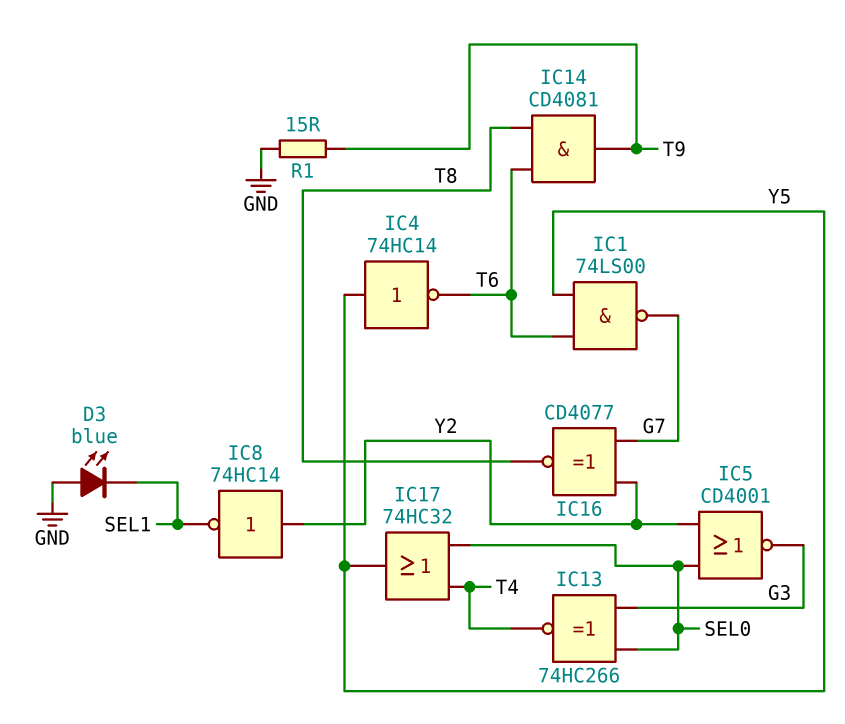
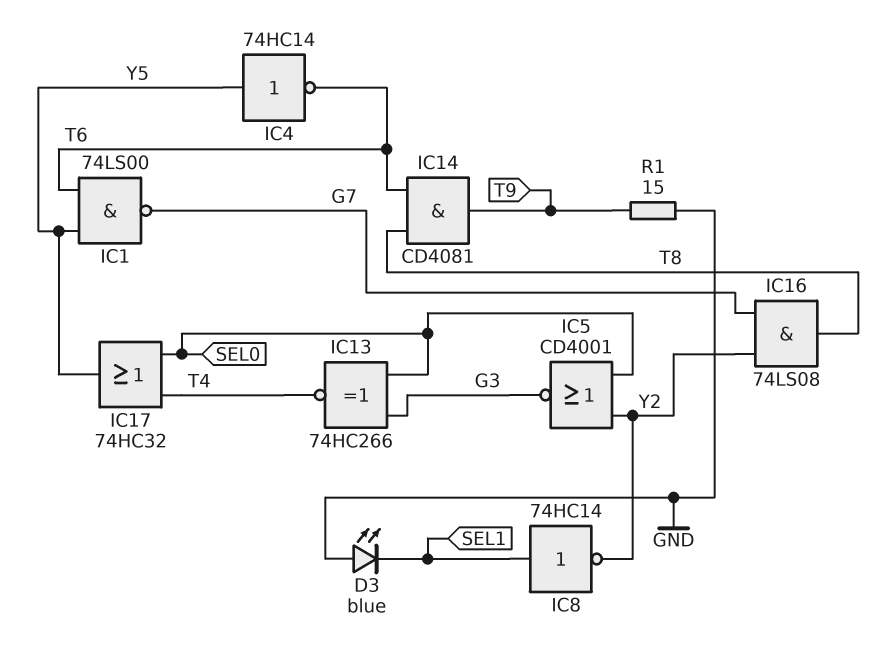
IC8: NOT 74HC14 (in Y2, out SEL1) -> NOT 74HC14 (in SEL1, out Y2)
IC16: XNOR CD4077 (in G7, in Y2, out T8) -> AND 74LS08 (in G7, in Y2, out T8)

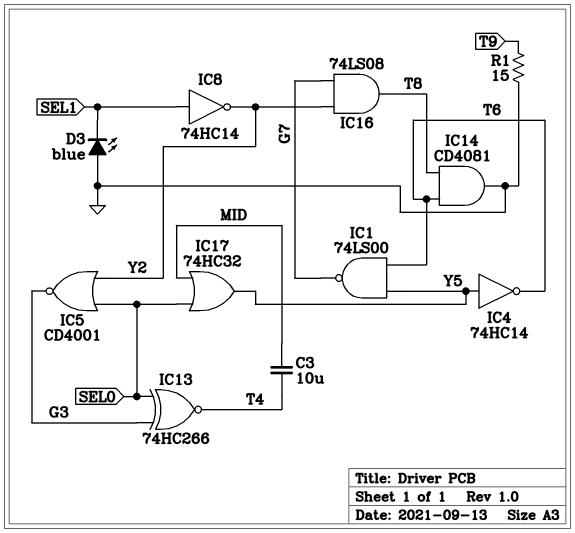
C3: none -> 10uF (MID, T4)
IC14: AND CD4081 (in T6, in T8, out T9) -> AND CD4081 (in T6, in T8, out GND)
IC17: OR 74HC32 (in SEL0, in T4, out Y5) -> OR 74HC32 (in MID, in SEL0, out Y5)

